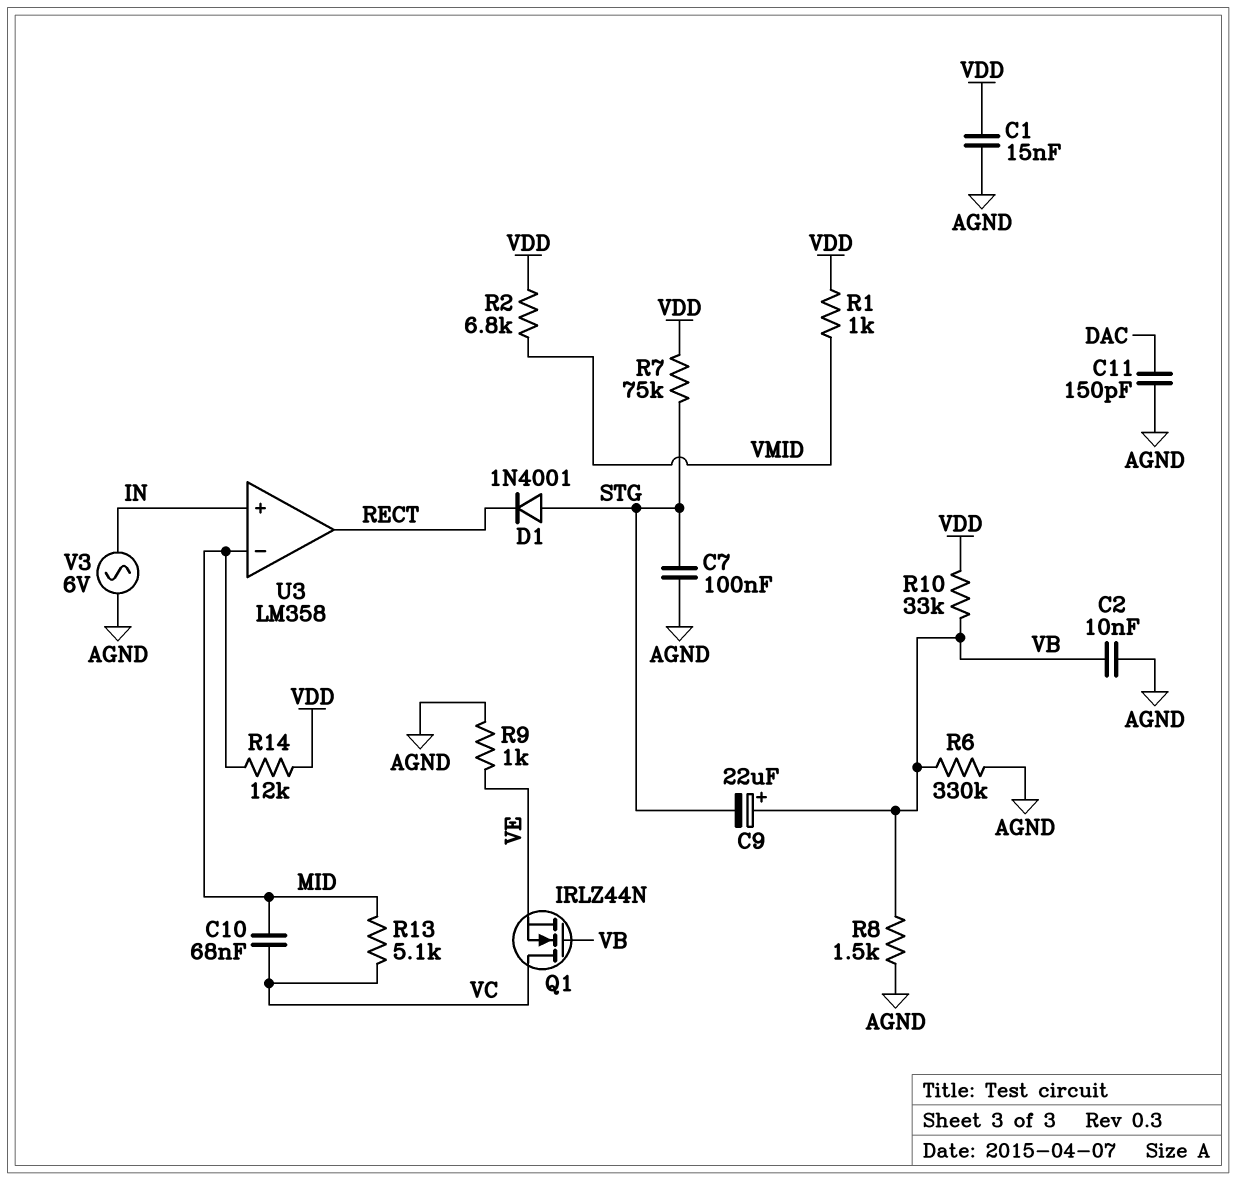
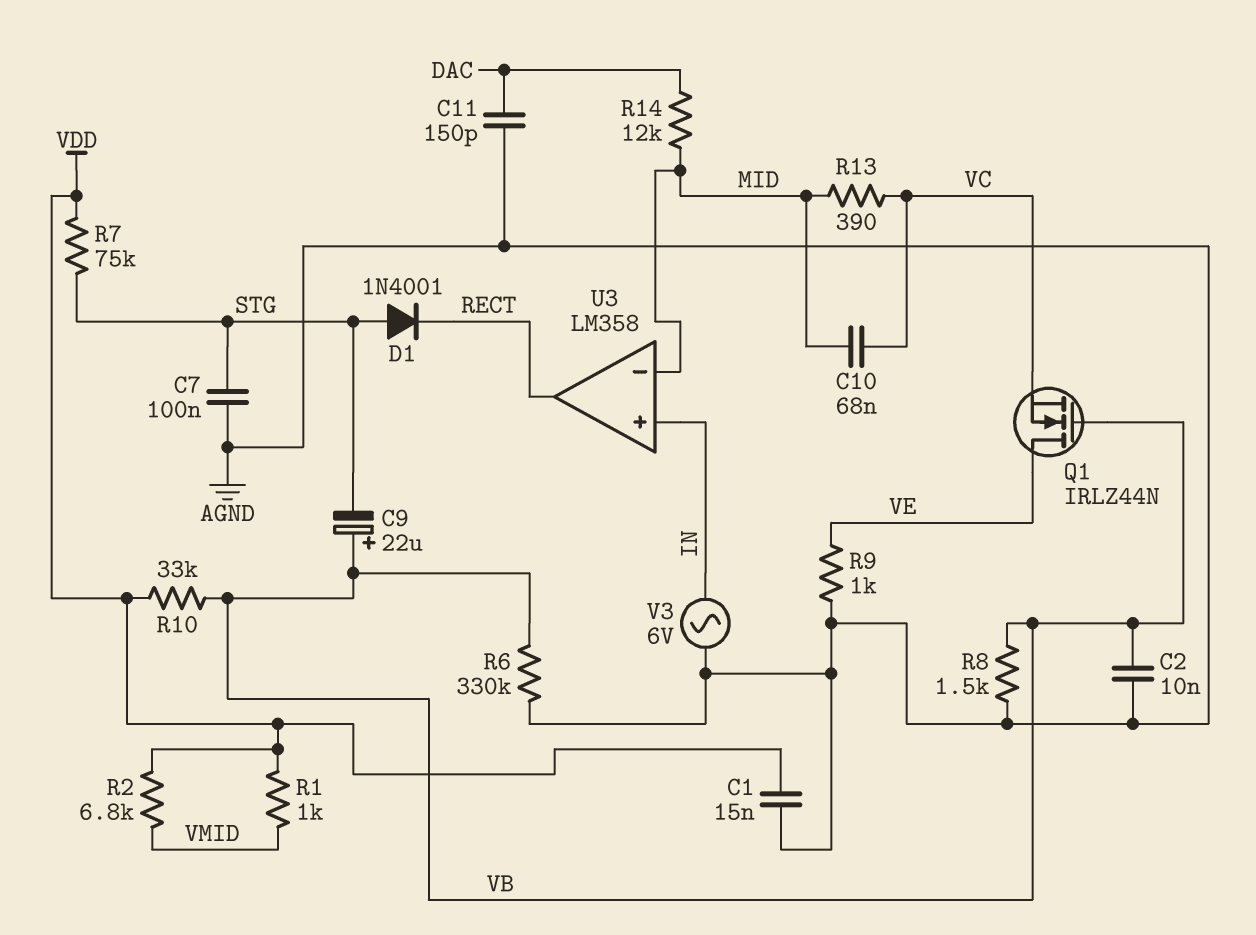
Q1: NMOS IRLZ44N (G VB, D VC, S VE) -> NMOS IRLZ44N (G VB, D VE, S VC)
R13: 5.1k (MID, VC) -> 390 (MID, VC)
R14: 12k (MID, VDD) -> 12k (DAC, MID)

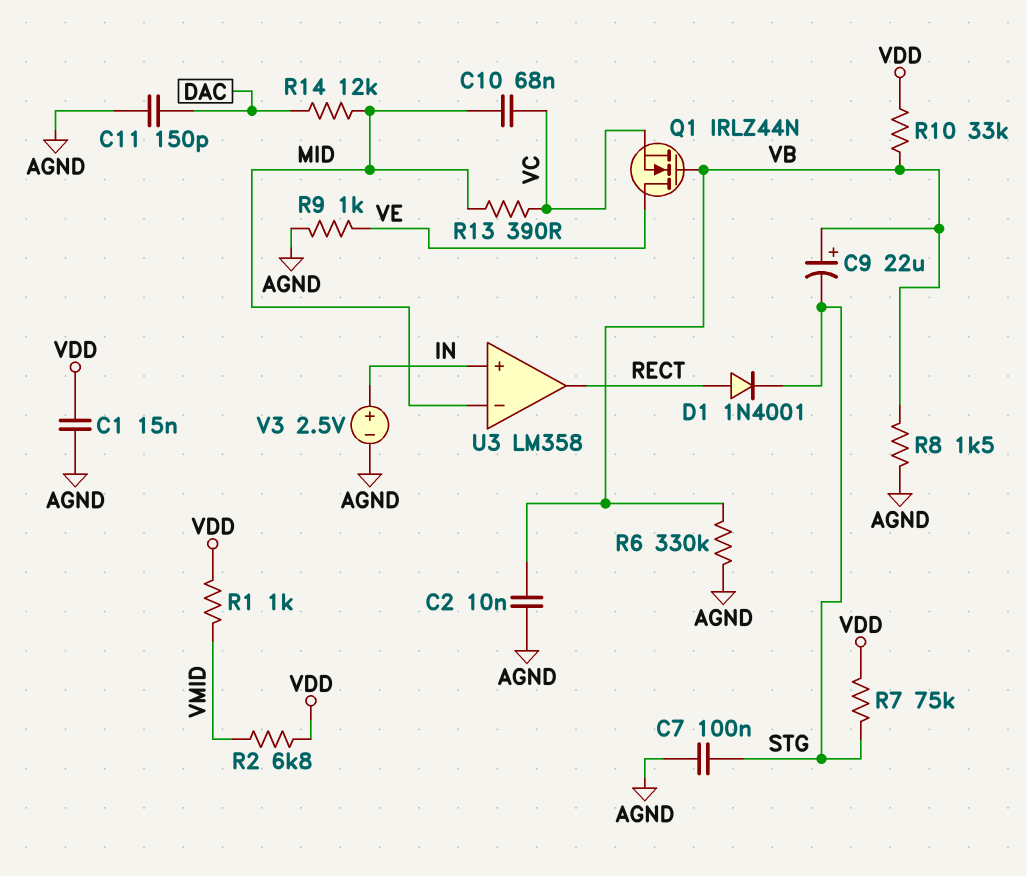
D1: diode 1N4001 (A STG, K RECT) -> diode 1N4001 (A RECT, K STG)
V3: AC 6V (AGND, IN) -> 2.5V (plus IN, minus AGND)

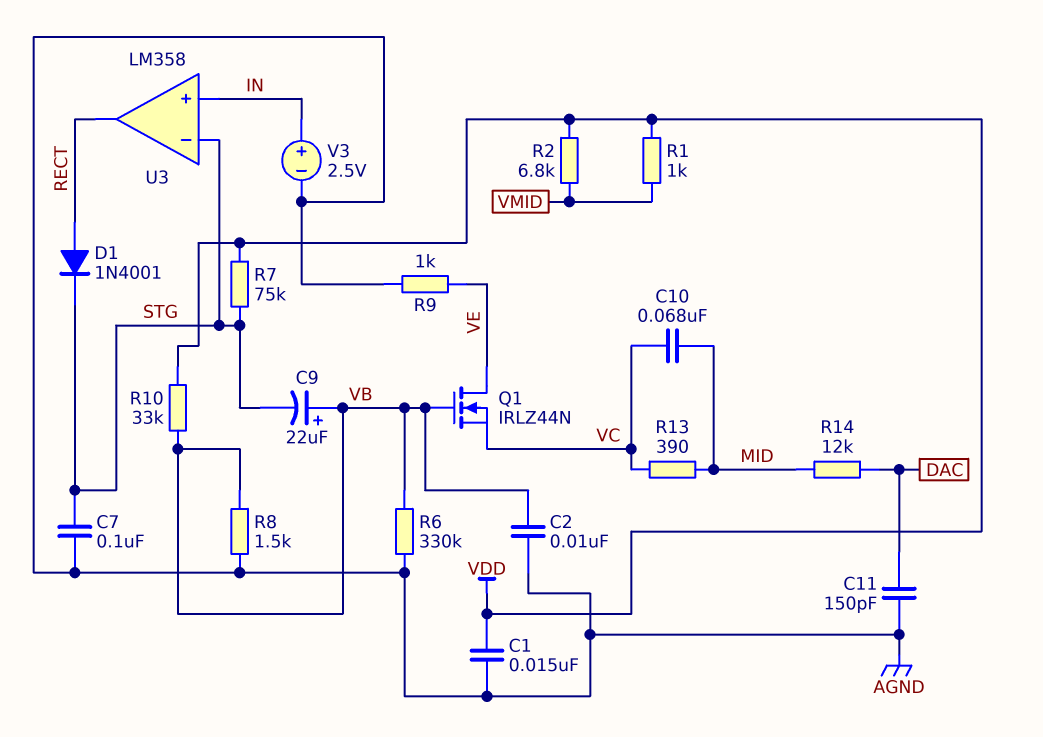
U3 pin in-: MID -> STG

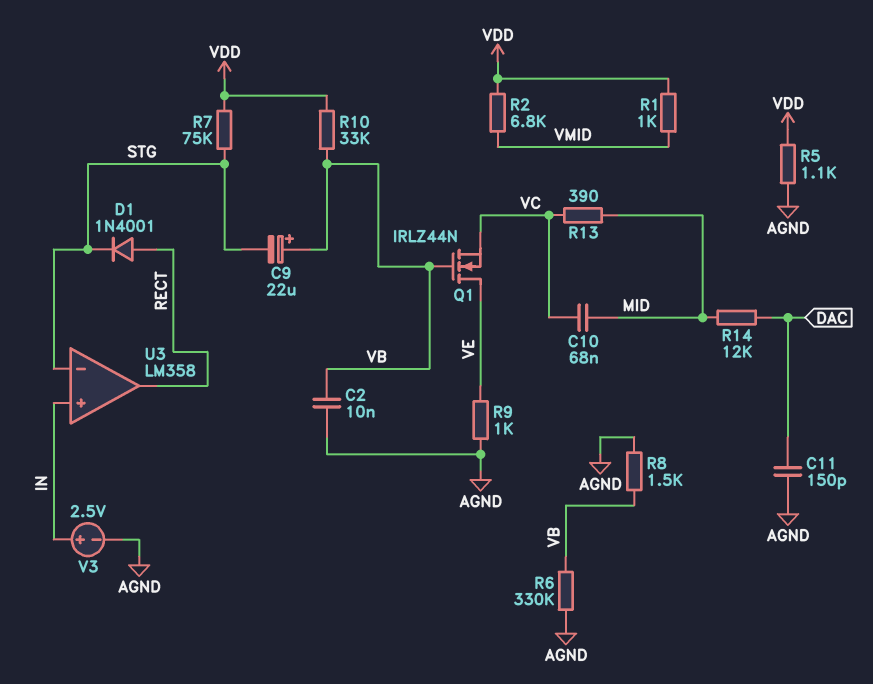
C1: 15nF (AGND, VDD) -> none
C7: 100nF (AGND, STG) -> none
R5: none -> 1.1k (AGND, VDD)

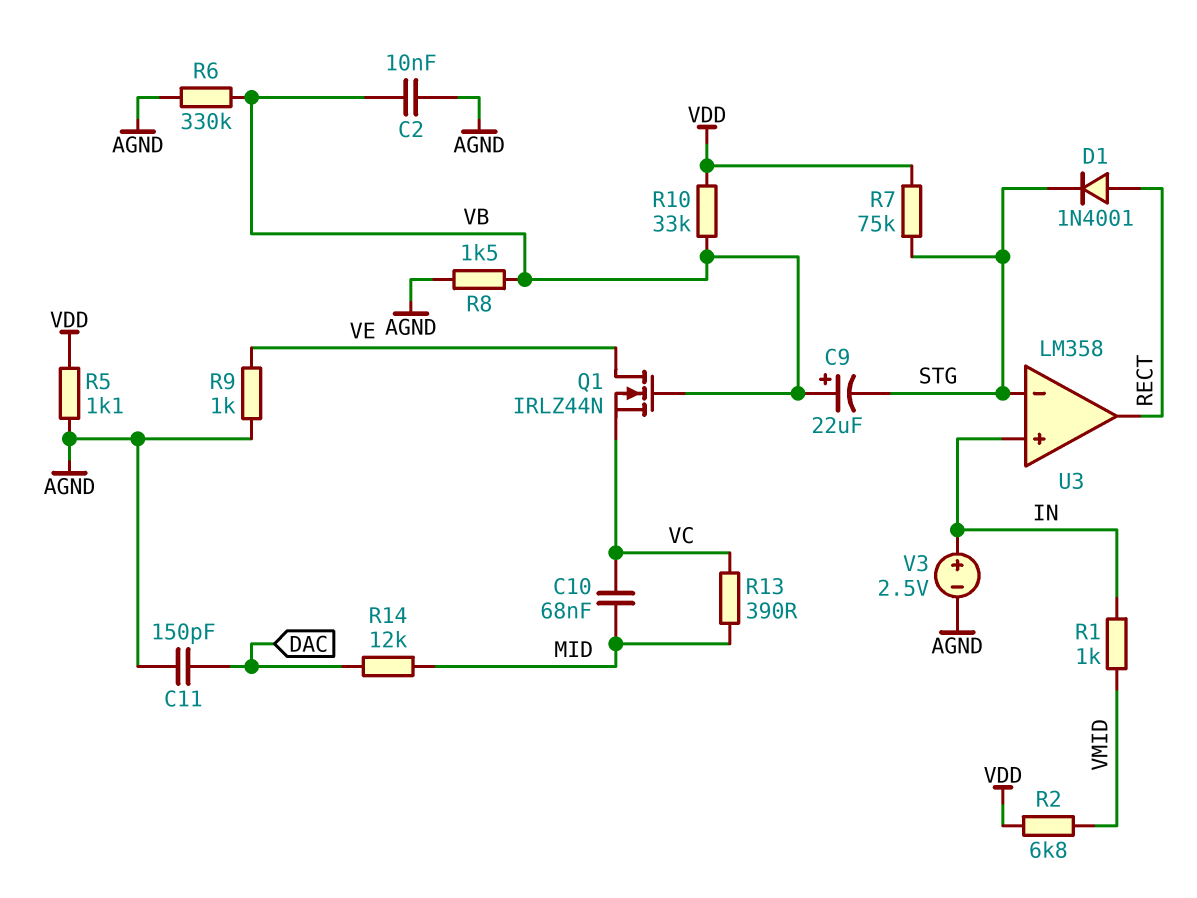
R1: 1k (VDD, VMID) -> 1k (IN, VMID)

